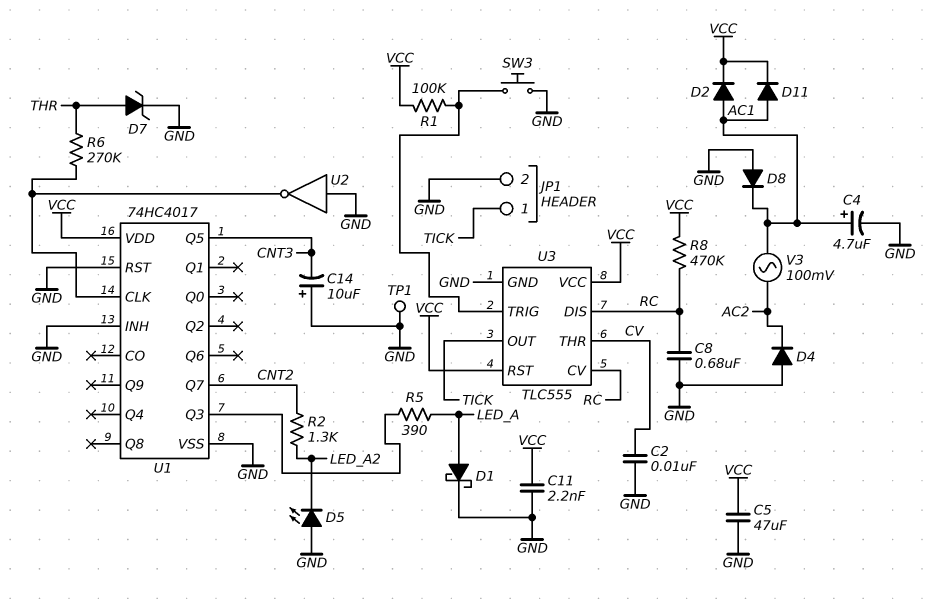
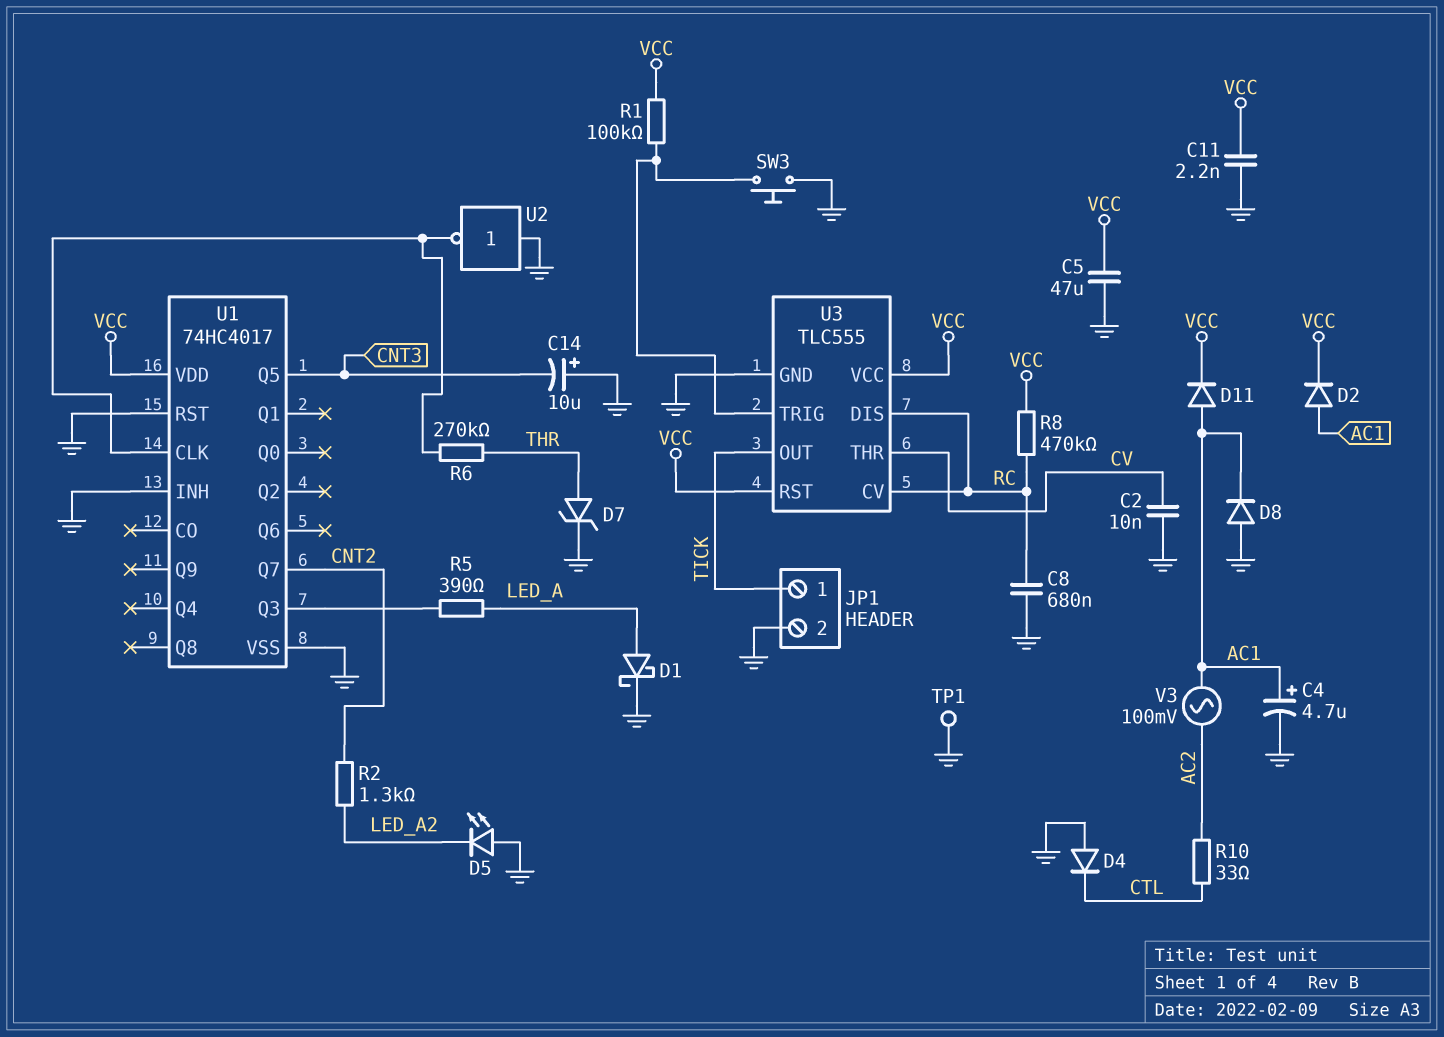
D4: diode (A GND, K AC2) -> diode (A GND, K CTL)
R10: none -> 33 (AC2, CTL)

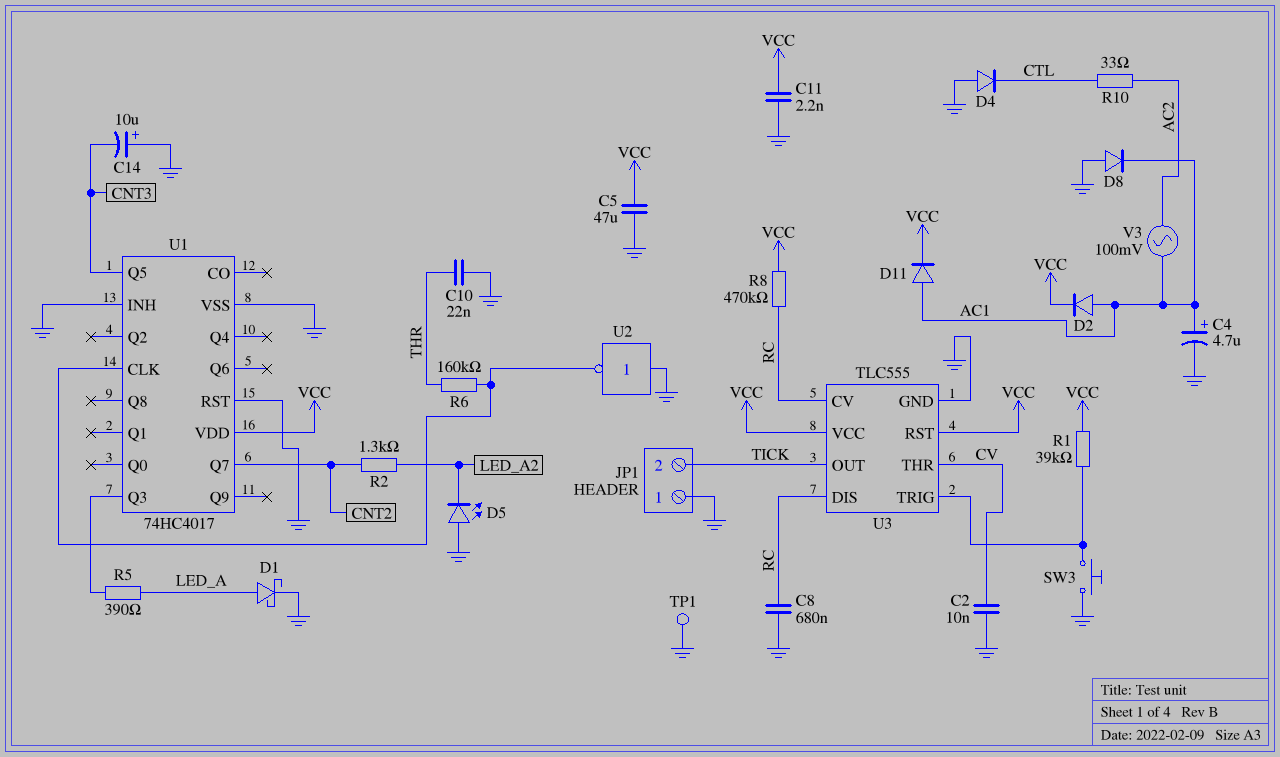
C10: none -> 22nF (GND, THR)
D7: zener (A THR, K GND) -> none
JP1 pin 1: TICK -> GND
JP1 pin 2: GND -> TICK
R1: 100k (U3/TRIG, VCC) -> 39k (U3/TRIG, VCC)
R6: 270k (THR, U1/CLK) -> 160k (THR, U1/CLK)

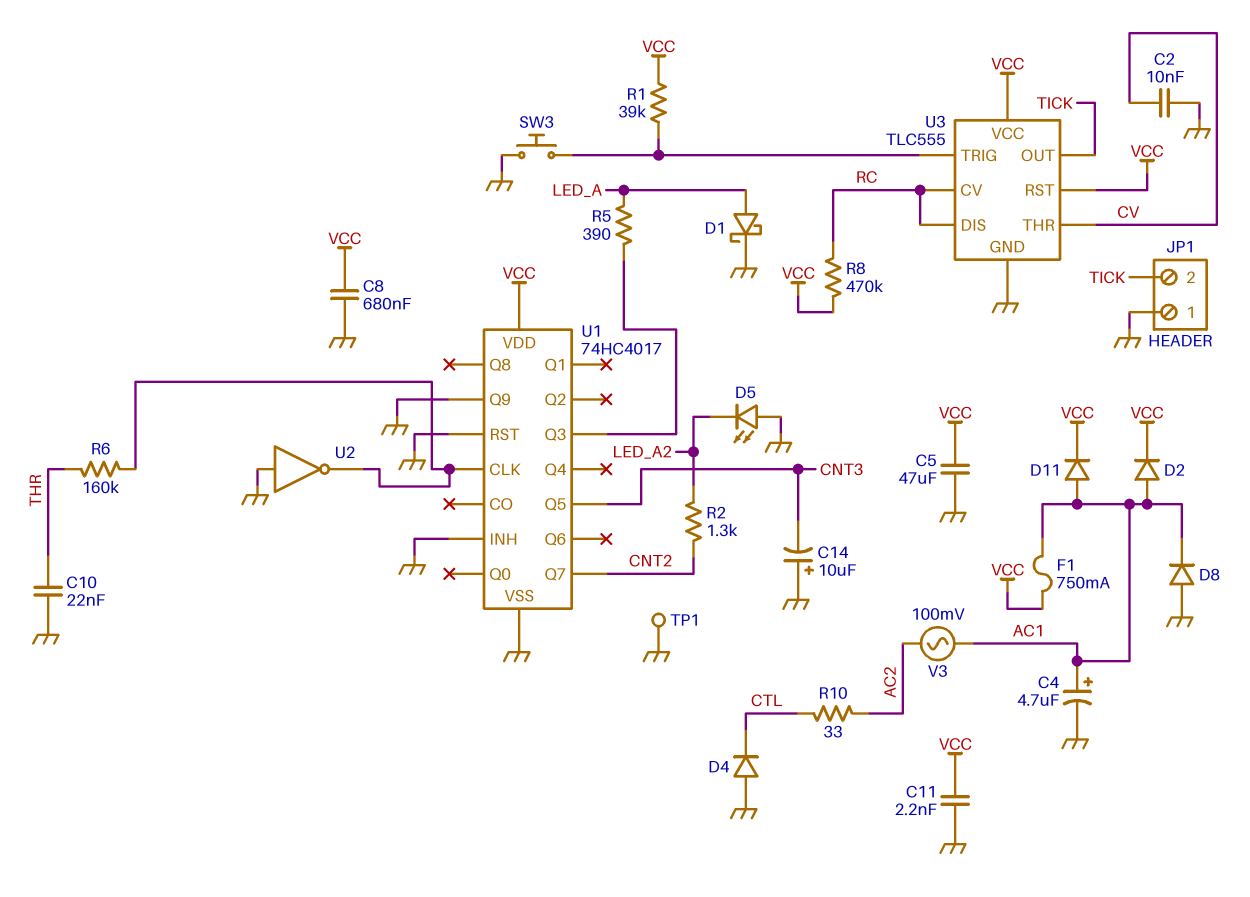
C8: 680nF (GND, RC) -> 680nF (GND, VCC)
F1: none -> 750mA (AC1, VCC)
U1 pin Q9: none -> GND

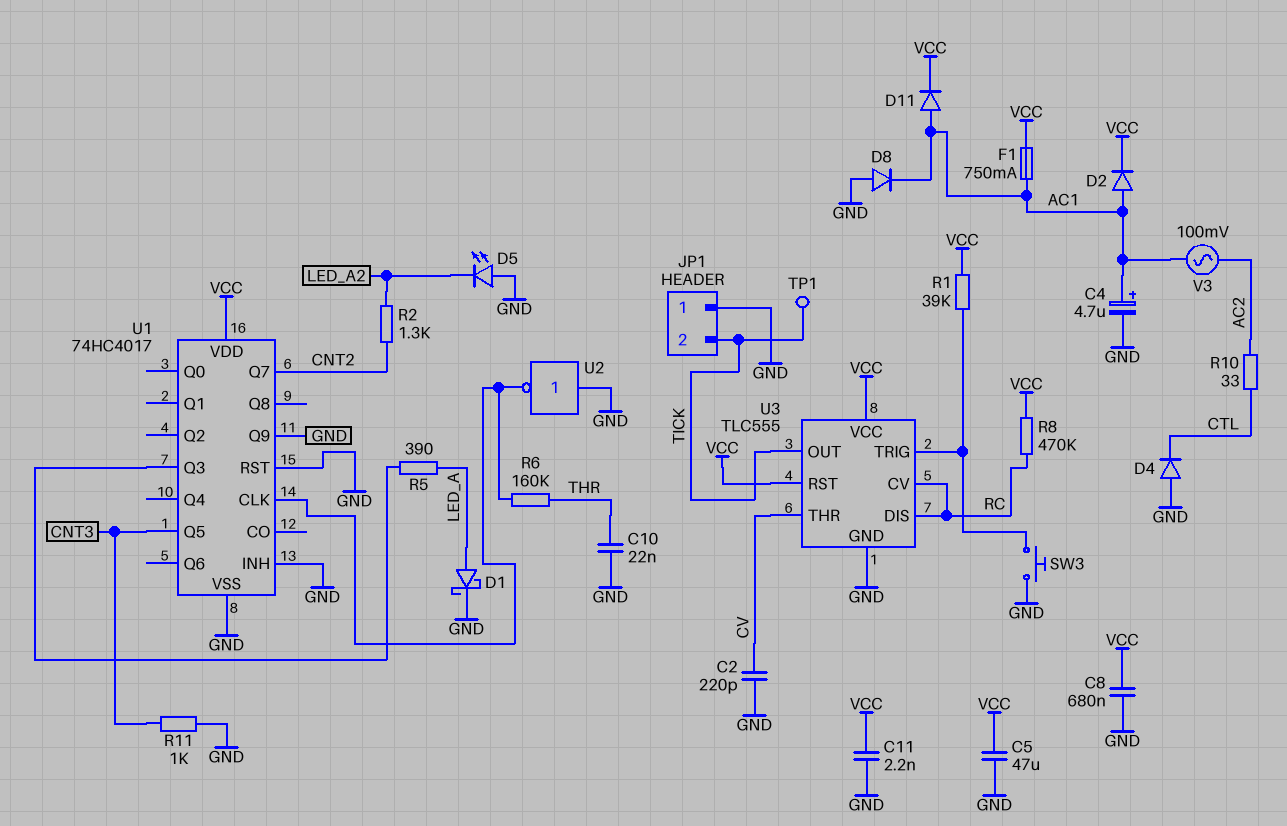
C2: 10nF (CV, GND) -> 220pF (CV, GND)
C14: 10uF (plus GND, minus CNT3) -> none
R11: none -> 1k (CNT3, GND)
TP1: test point (GND) -> test point (TICK)

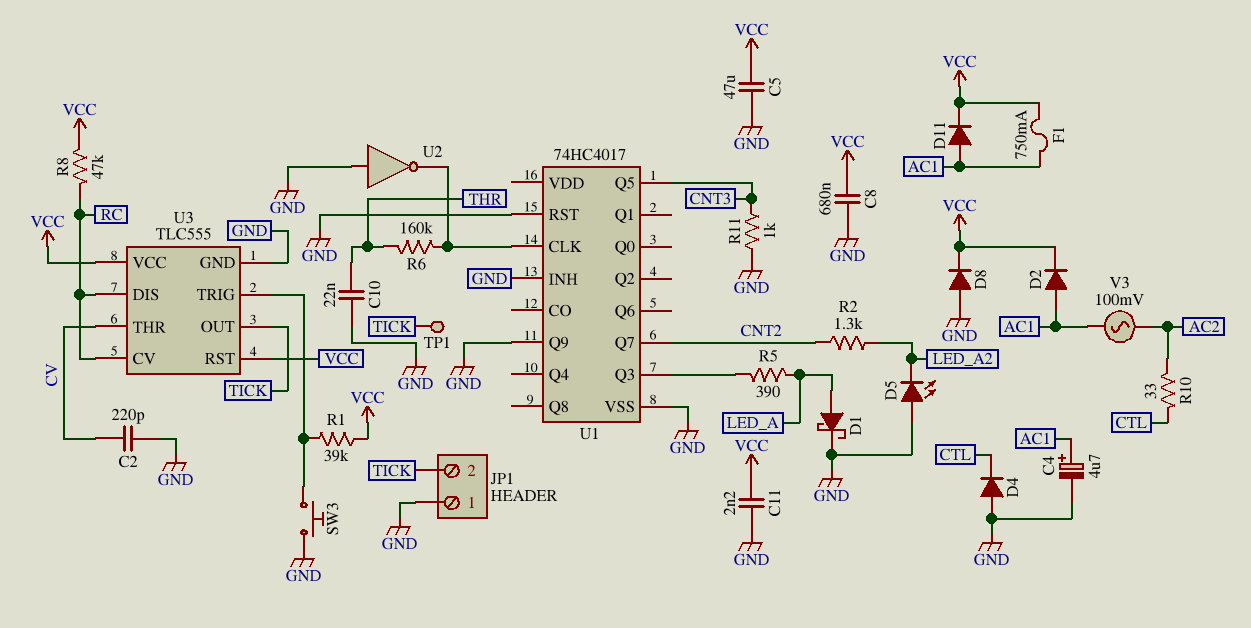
D8: diode (A GND, K AC1) -> diode (A GND, K VCC)
R8: 470k (RC, VCC) -> 47k (RC, VCC)
U1 pin VDD: VCC -> none

